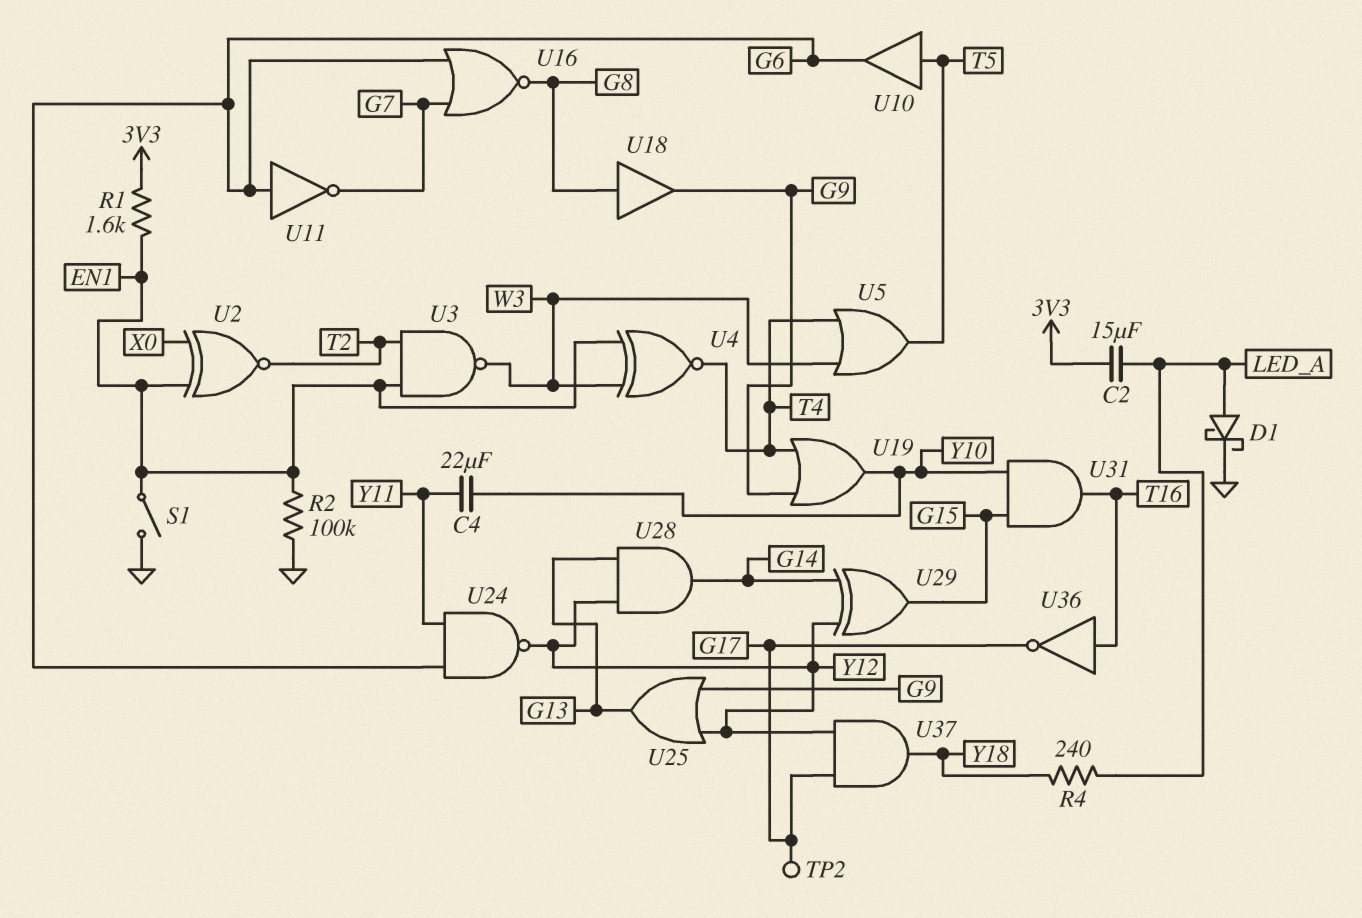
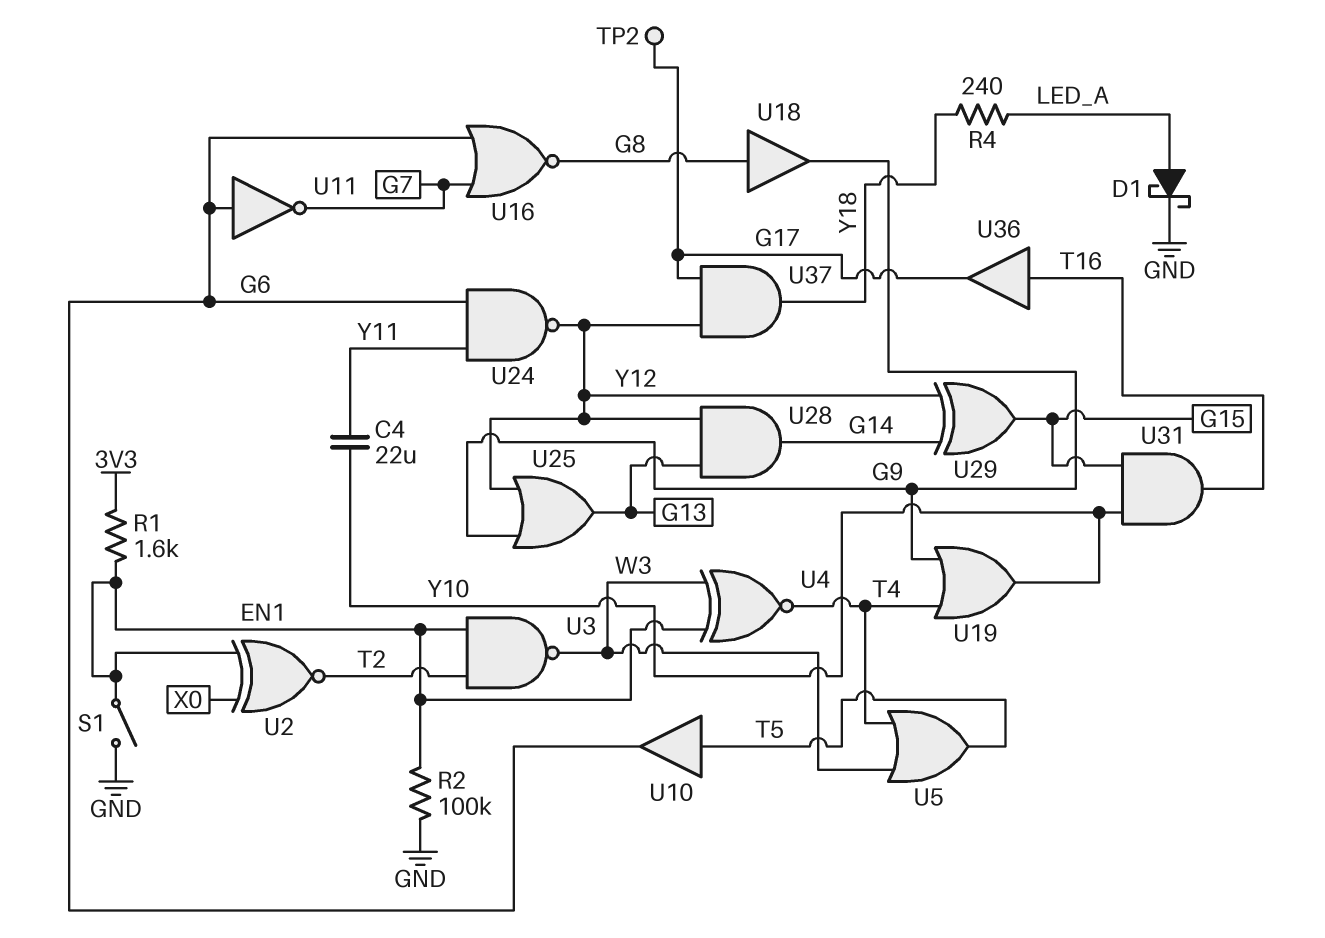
C2: 15uF (3V3, LED_A) -> none
U36: NOT (in T16, out G17) -> buffer (in T16, out G17)

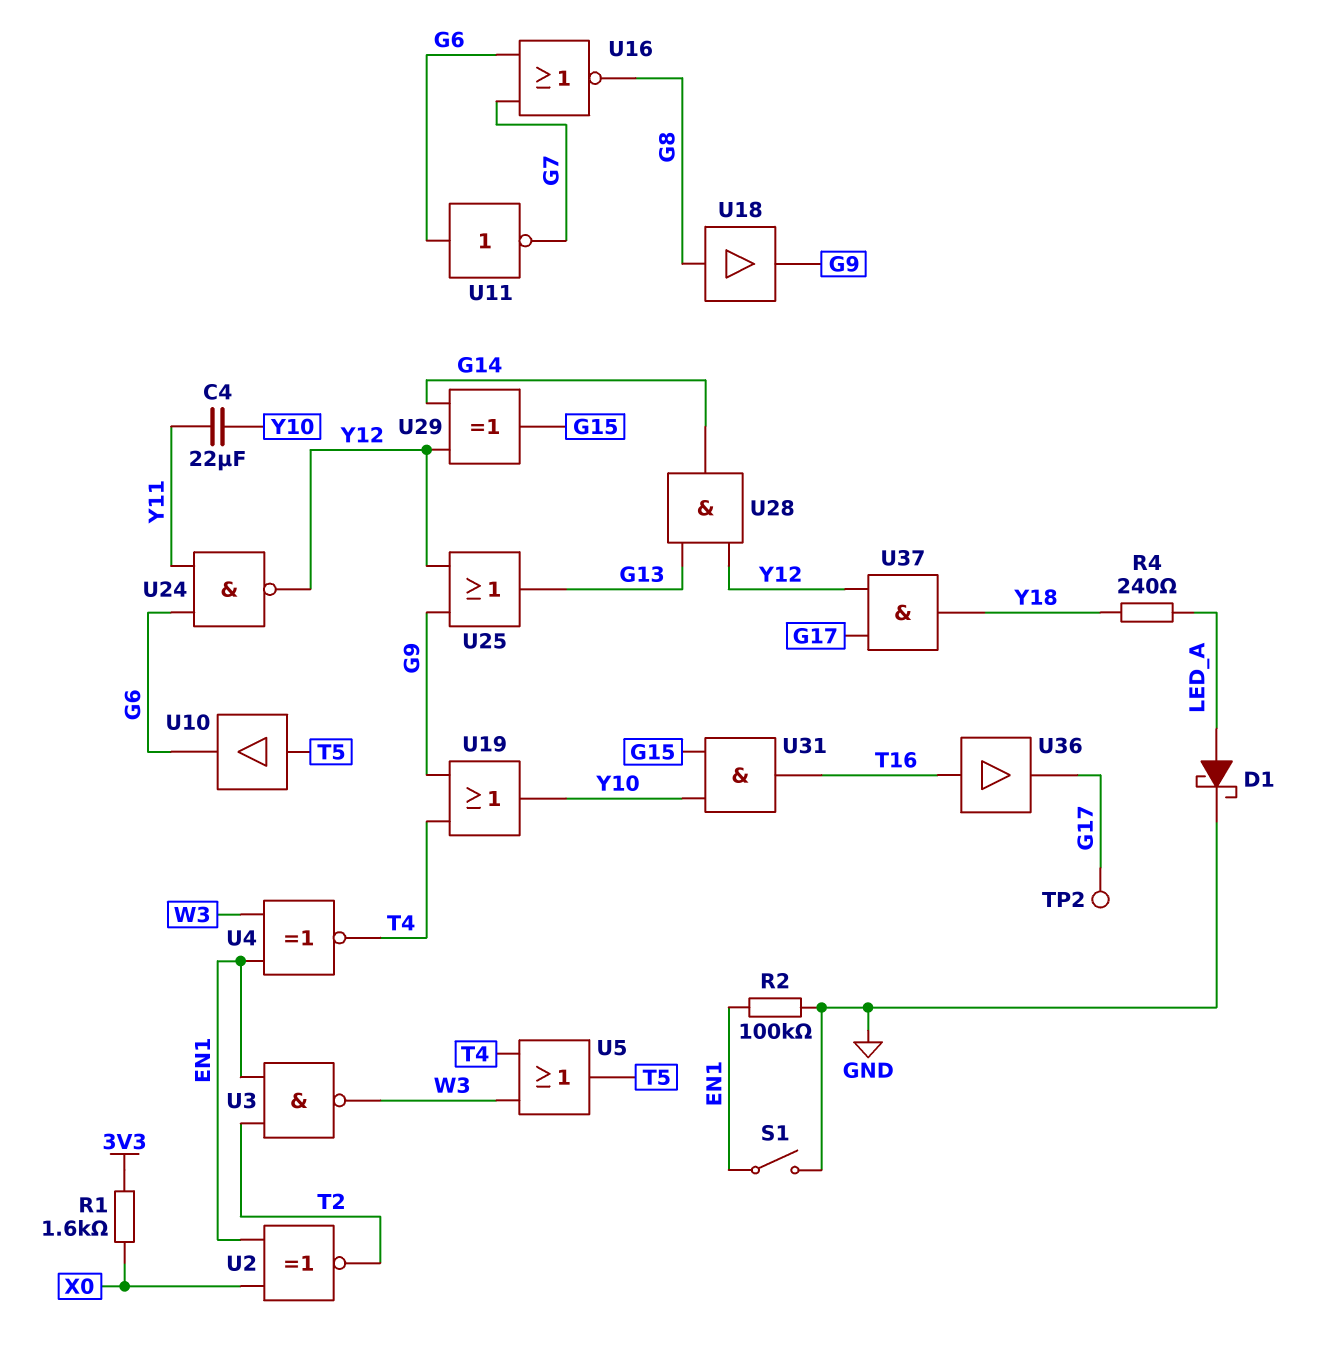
R1: 1.6k (3V3, EN1) -> 1.6k (3V3, X0)

